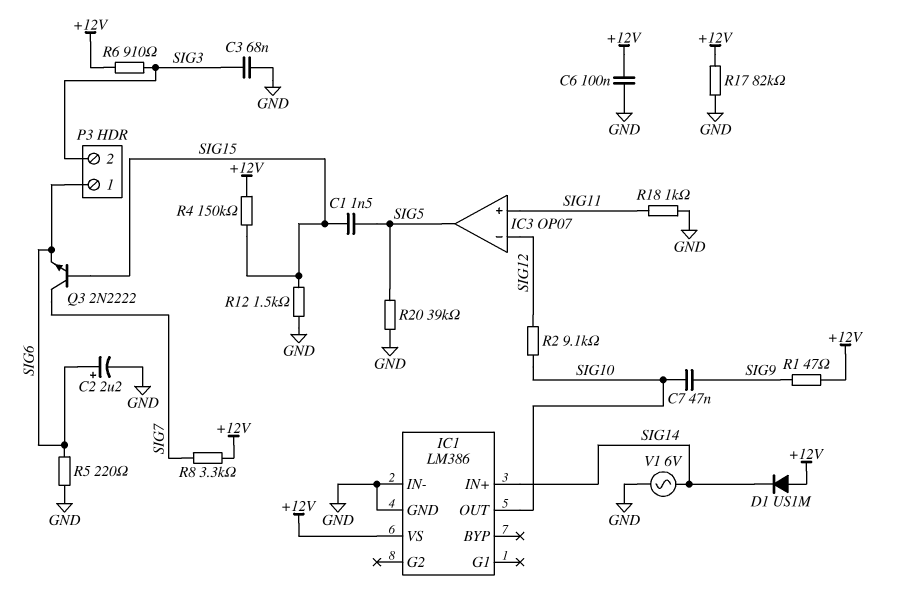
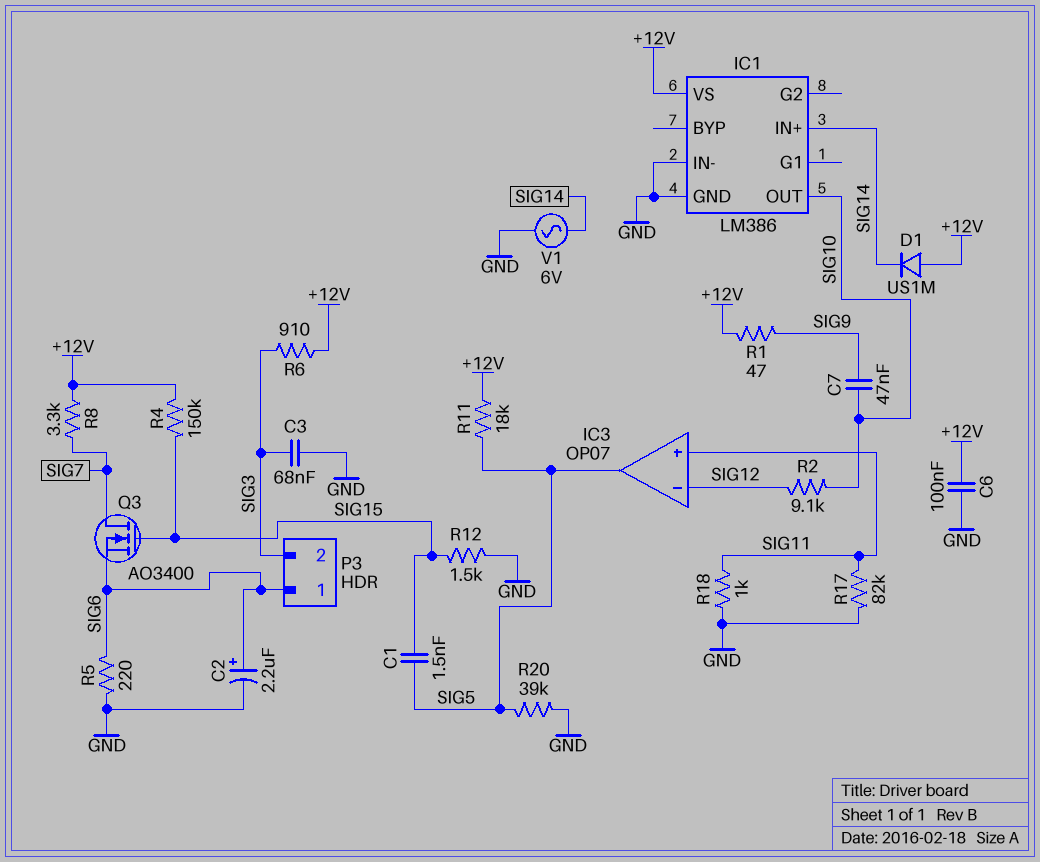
Q3: NPN 2N2222 (B SIG15, C SIG7, E SIG6) -> NMOS AO3400 (G SIG15, D SIG7, S SIG6)
R11: none -> 18k (+12V, SIG5)
R17: 82k (+12V, GND) -> 82k (GND, SIG11)

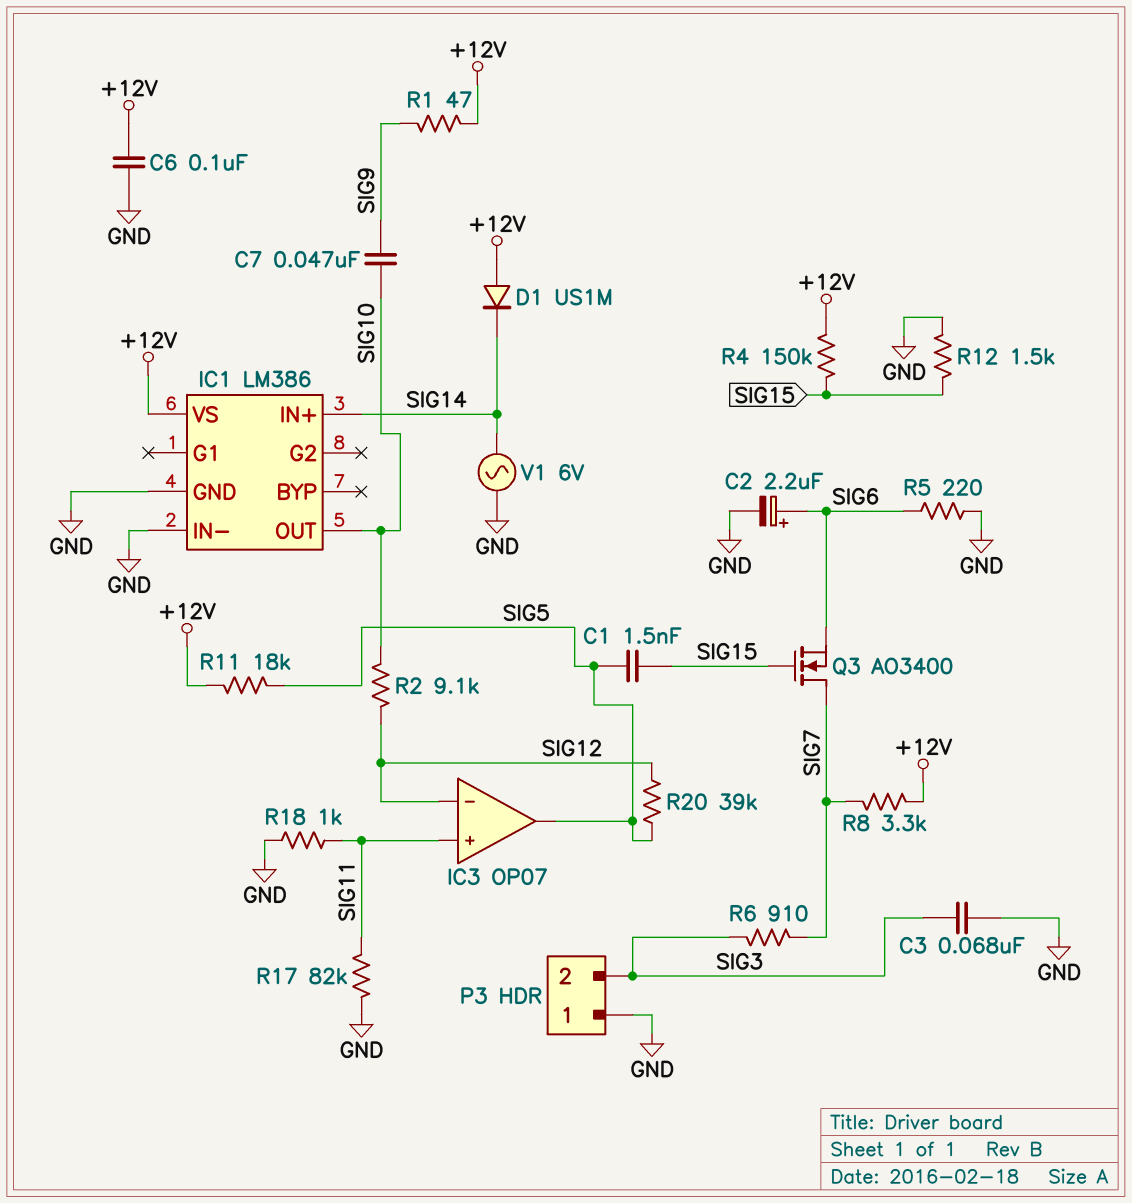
P3 pin 1: SIG6 -> GND
R6: 910 (+12V, SIG3) -> 910 (SIG3, SIG7)
R20: 39k (GND, SIG5) -> 39k (SIG5, SIG12)

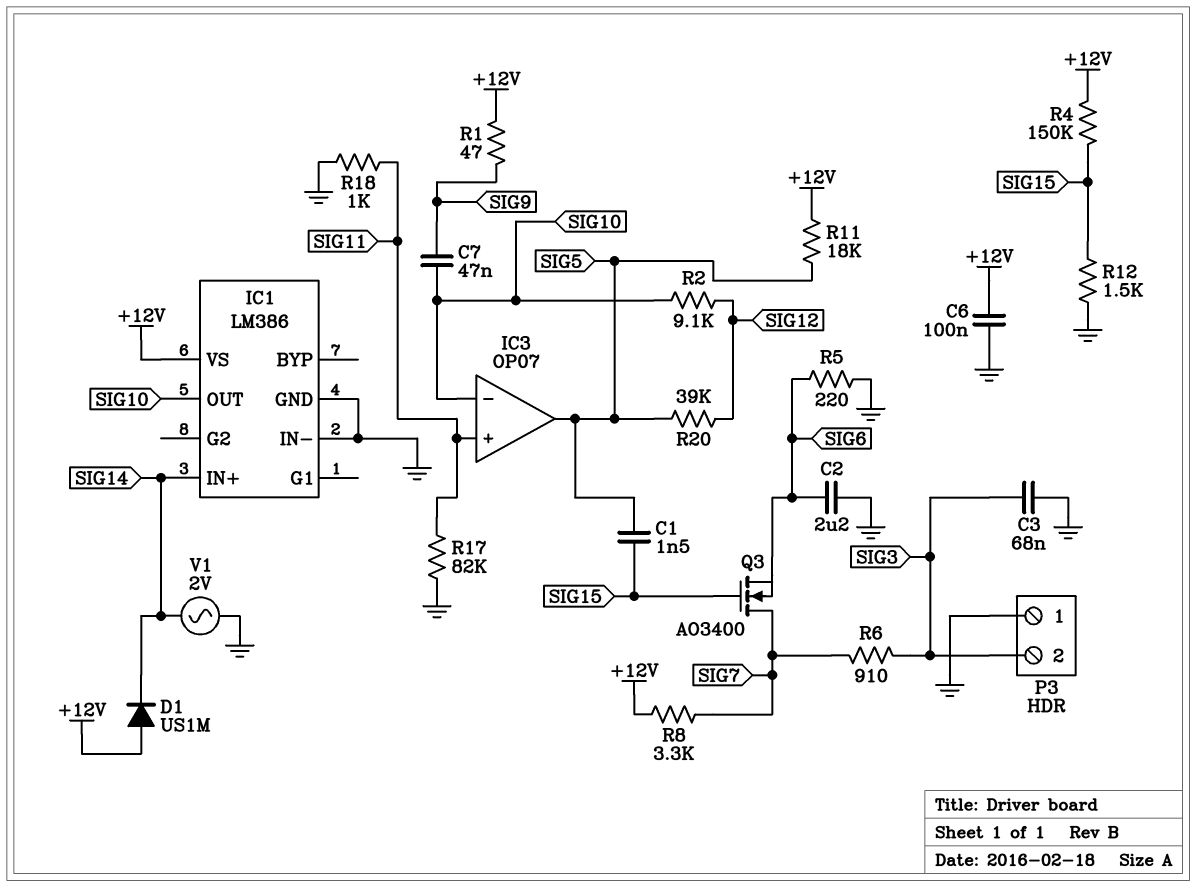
C2: 2.2uF (plus SIG6, minus GND) -> 2.2uF (GND, SIG6)
IC3 pin in-: SIG12 -> SIG10
V1: AC 6V (GND, SIG14) -> AC 2V (GND, SIG14)

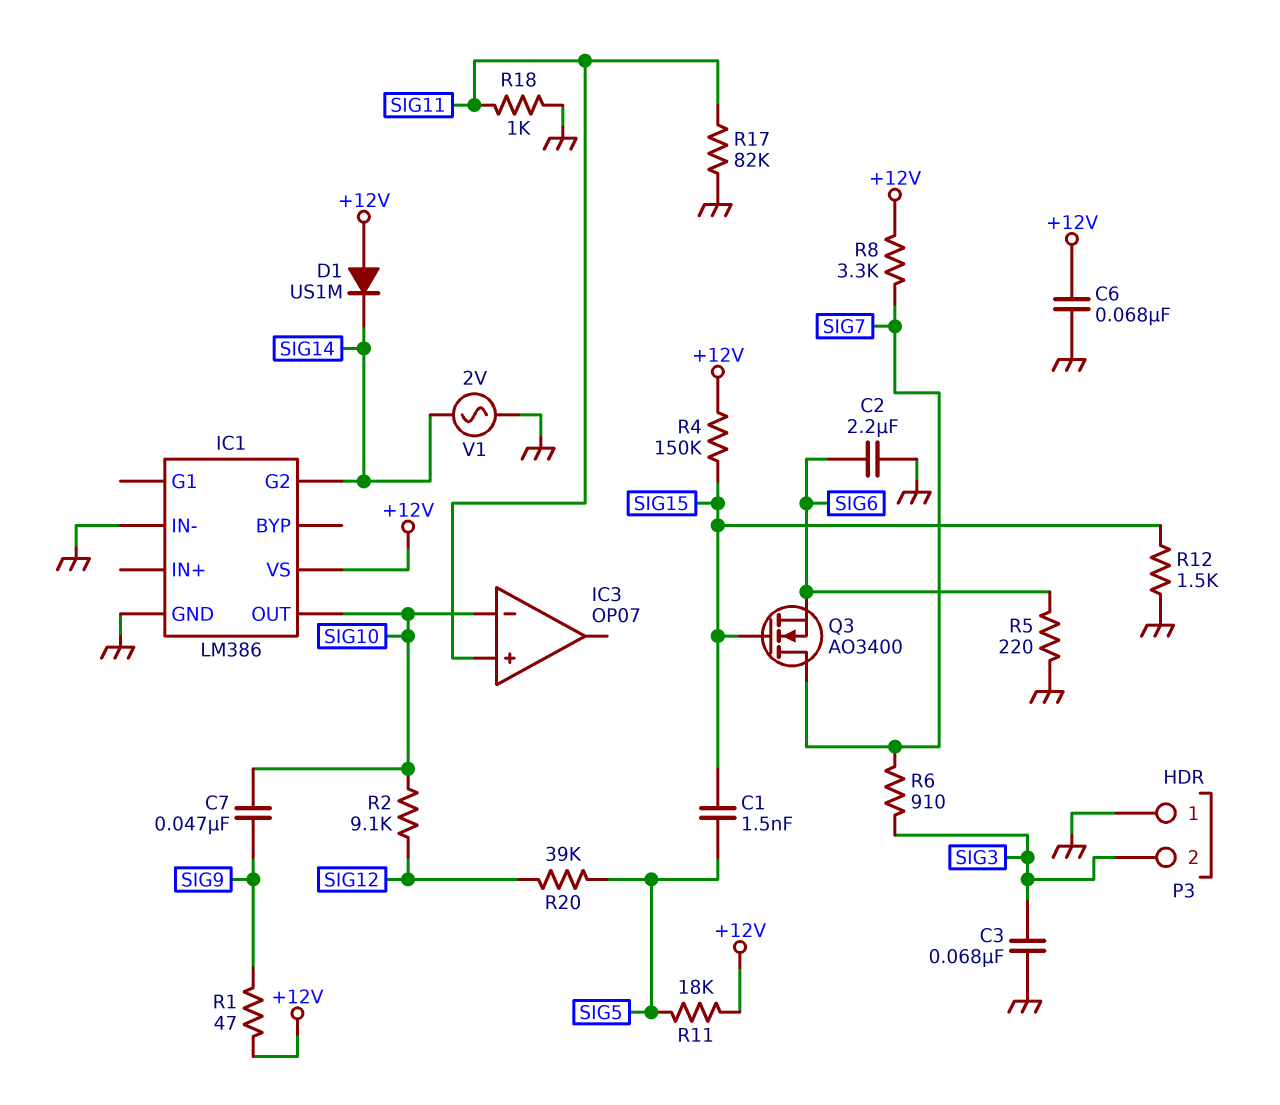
C6: 100nF (+12V, GND) -> 68nF (+12V, GND)
IC1 pin G2: none -> SIG14
IC1 pin IN+: SIG14 -> none
IC3 pin out: SIG5 -> none

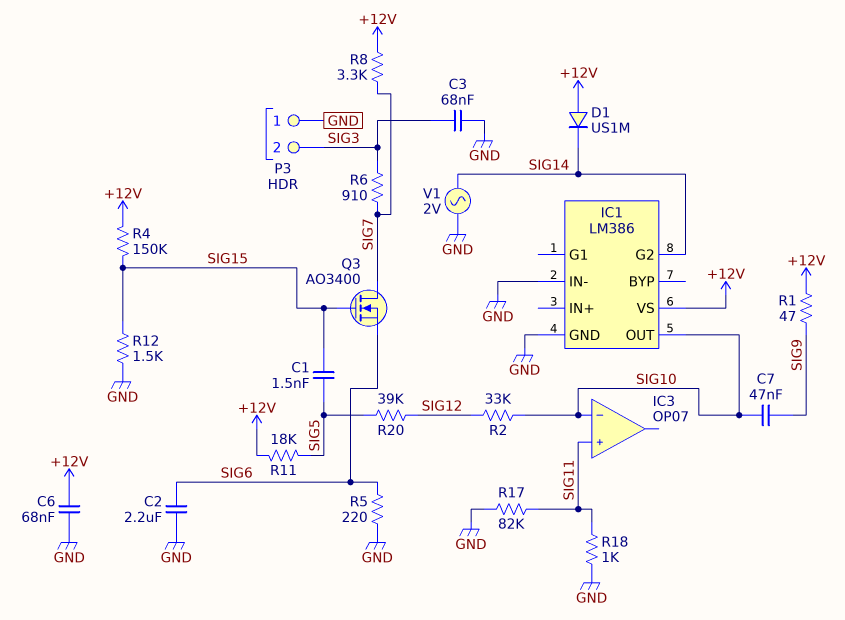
R2: 9.1k (SIG10, SIG12) -> 33k (SIG10, SIG12)

